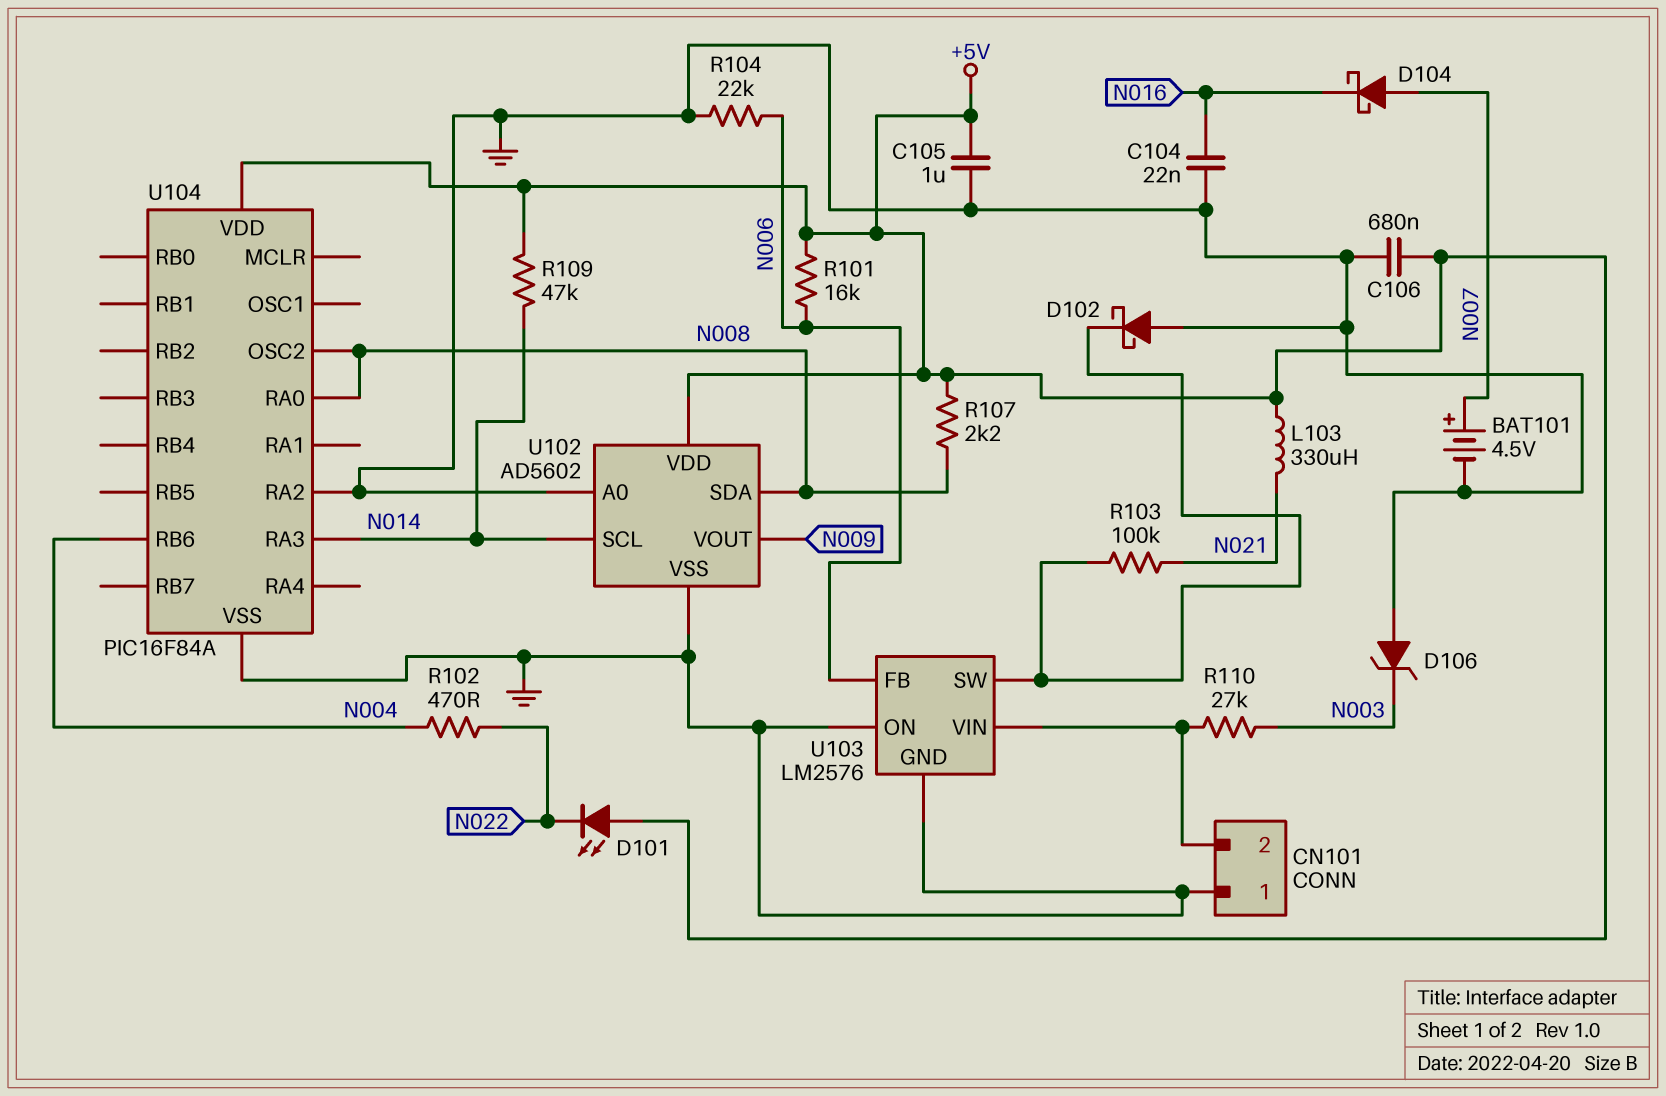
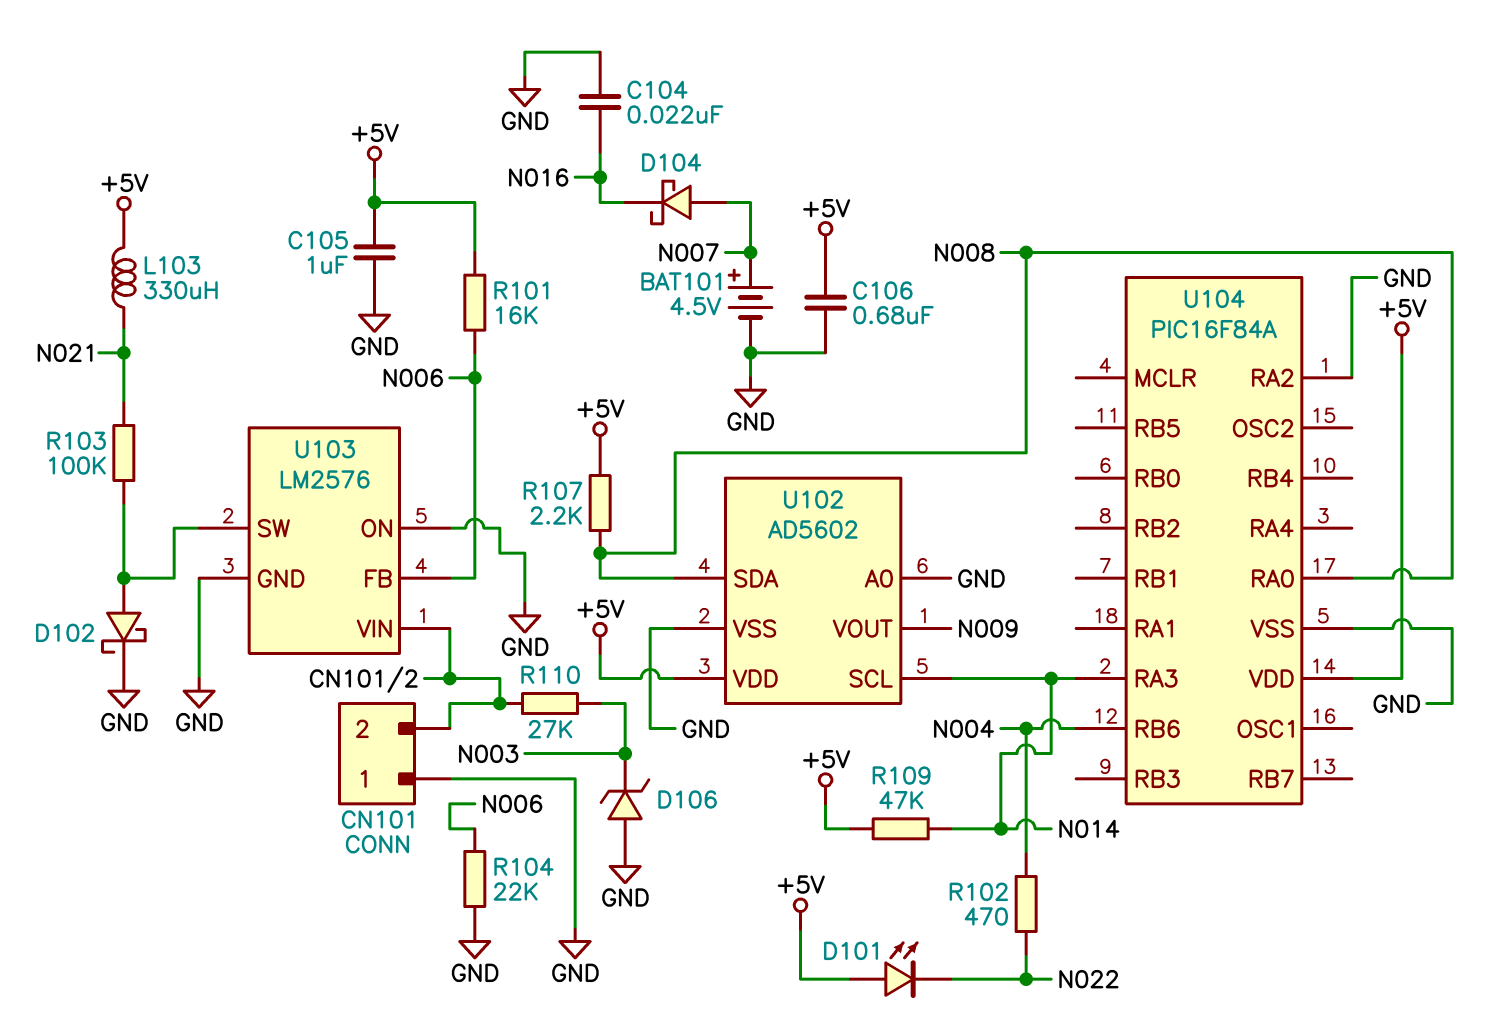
D102: schottky (A GND, K U103/SW) -> schottky (A U103/SW, K GND)
U104 pin OSC2: N008 -> none

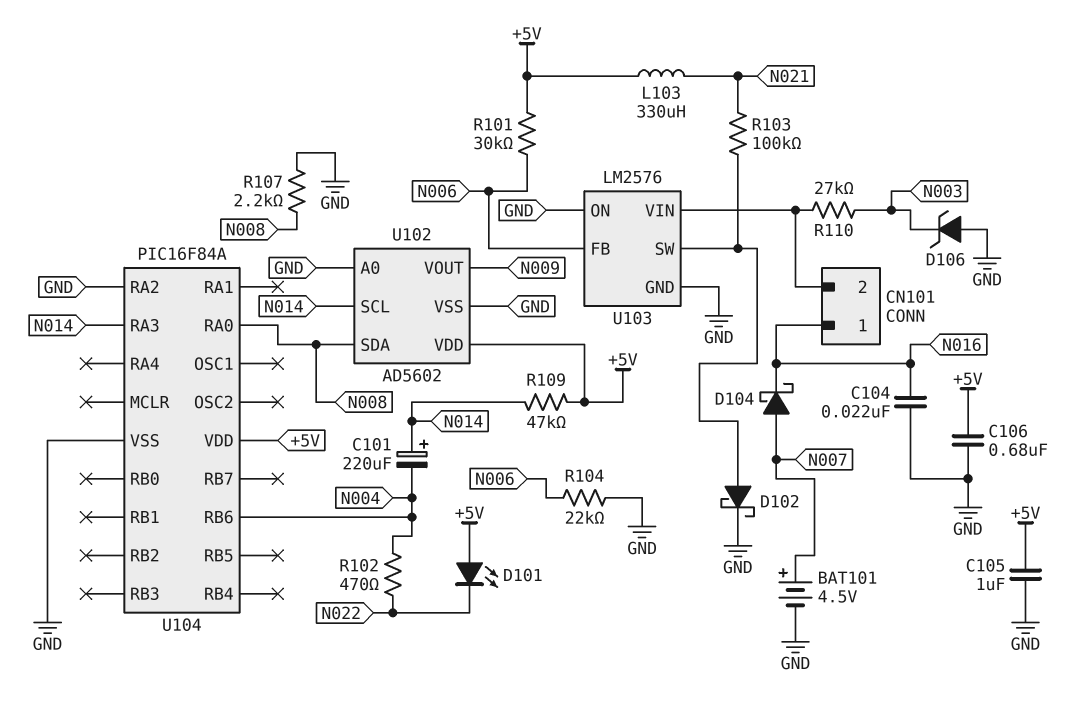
C101: none -> 220uF (plus N014, minus N004)
CN101 pin 1: GND -> N016
R101: 16k (+5V, N006) -> 30k (+5V, N006)
R107: 2.2k (+5V, N008) -> 2.2k (GND, N008)

